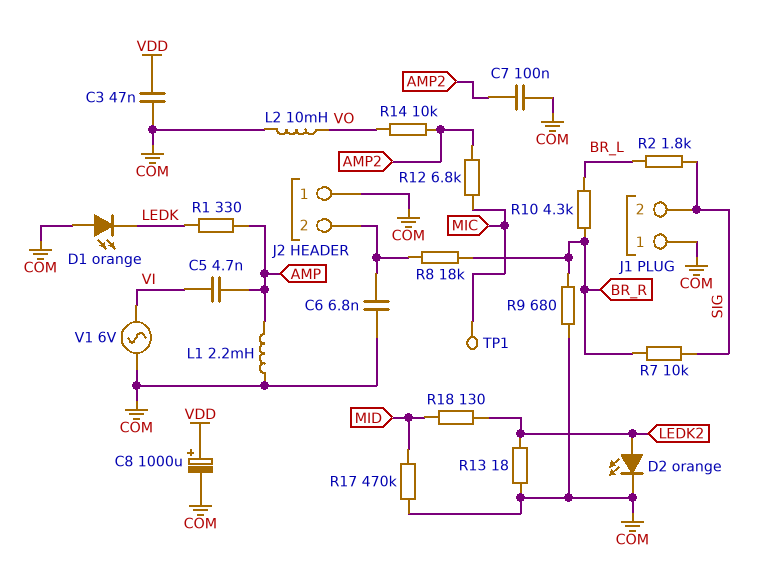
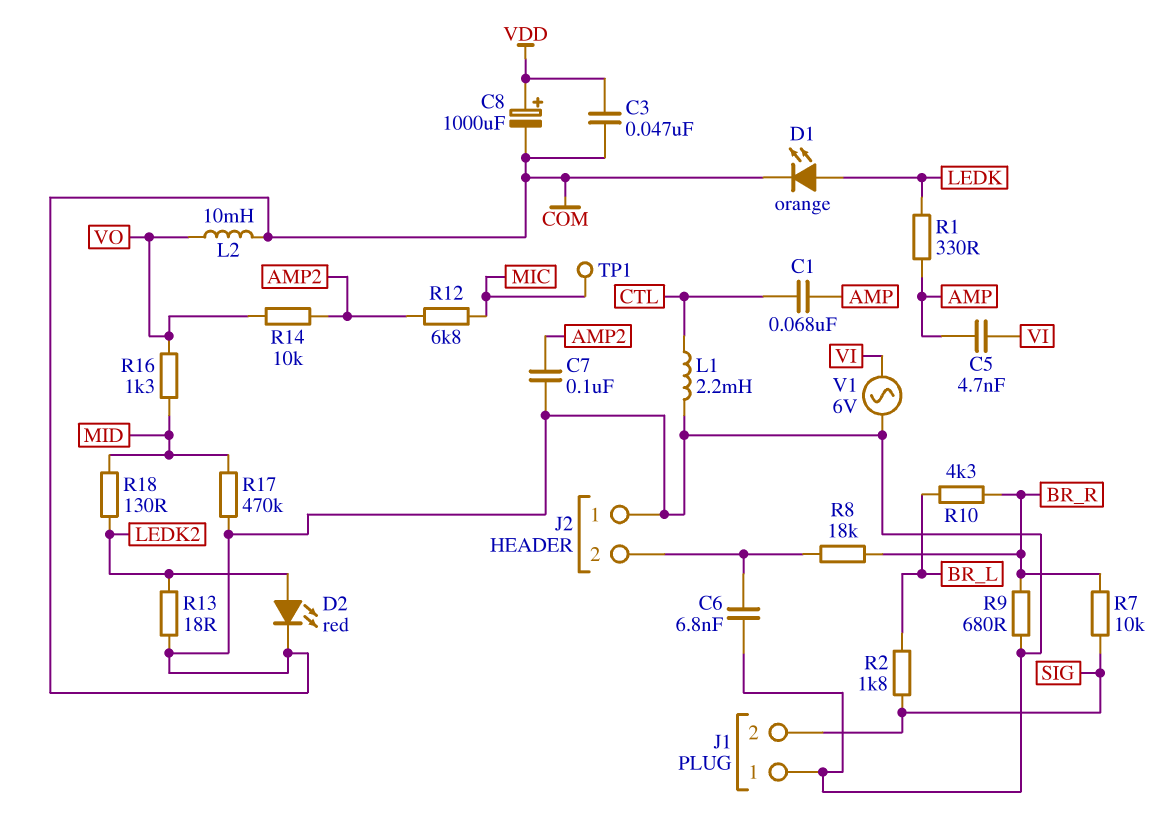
C1: none -> 68nF (AMP, CTL)
D1: LED orange (A COM, K LEDK) -> LED orange (A LEDK, K COM)
D2: LED orange (A LEDK2, K COM) -> LED red (A LEDK2, K COM)
L1: 2.2mH (AMP, COM) -> 2.2mH (COM, CTL)
R16: none -> 1.3k (MID, VO)

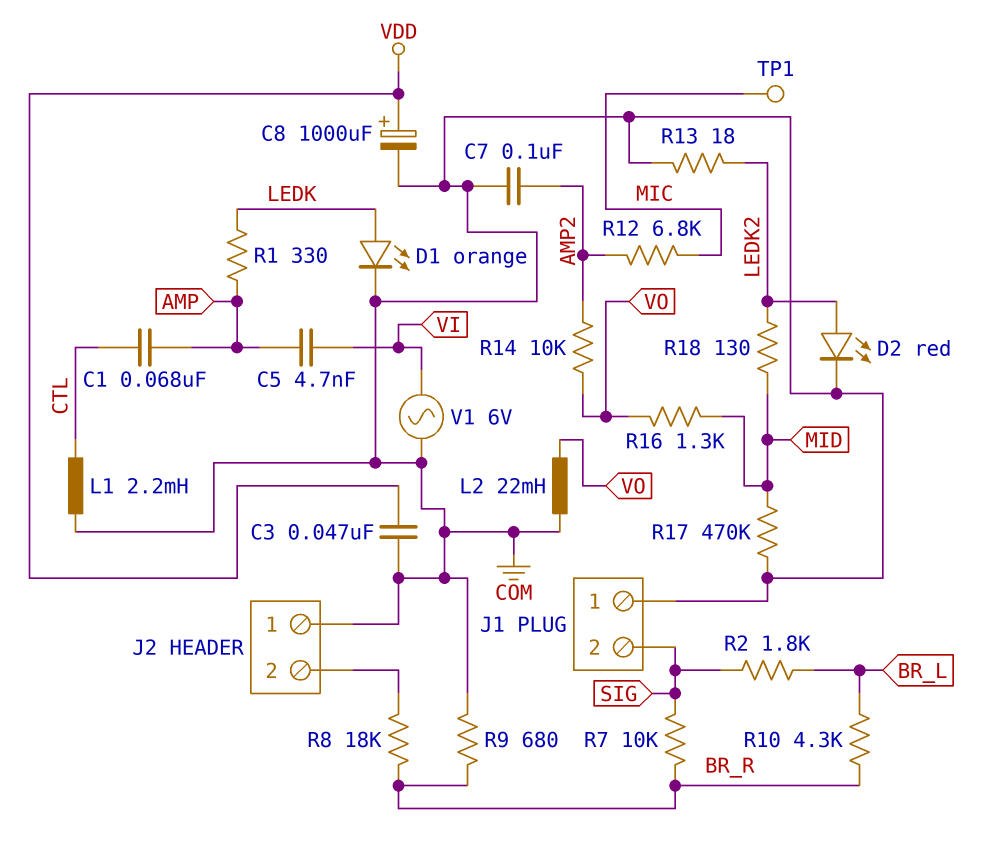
C6: 6.8nF (COM, J2/2) -> none
L2: 10mH (COM, VO) -> 22mH (COM, VO)

